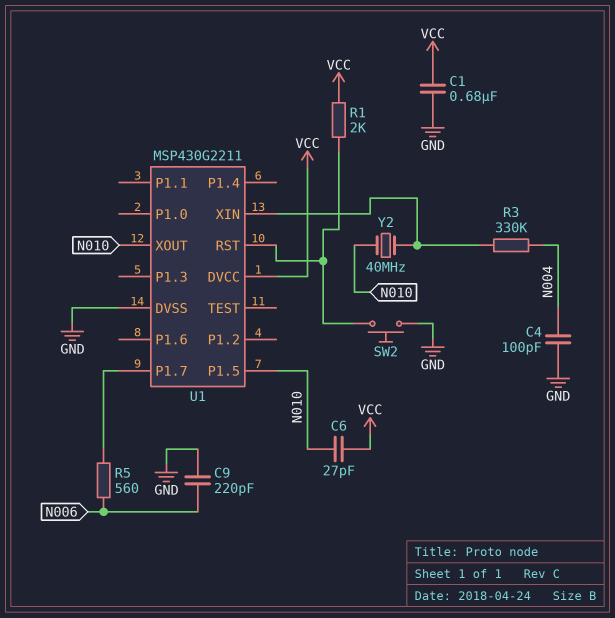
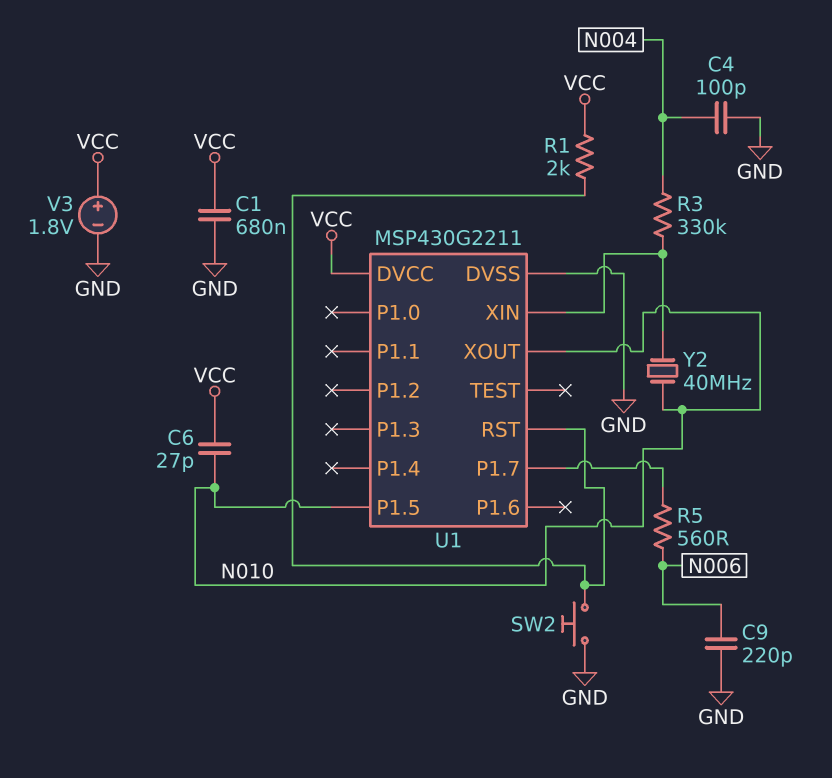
V3: none -> 1.8V (plus VCC, minus GND)

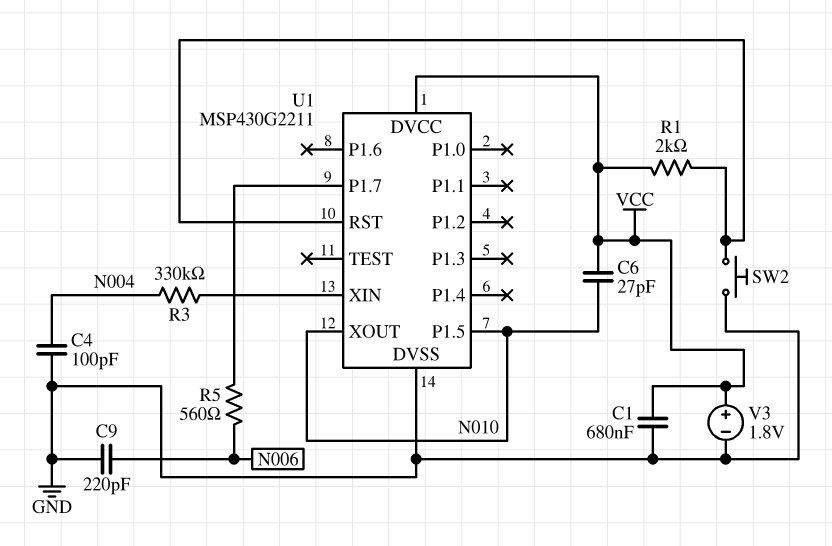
Y2: 40MHz (N010, U1/XIN) -> none

